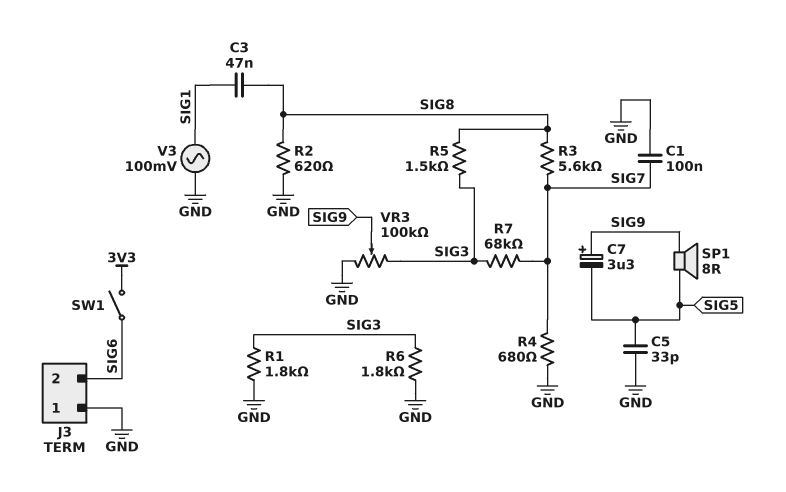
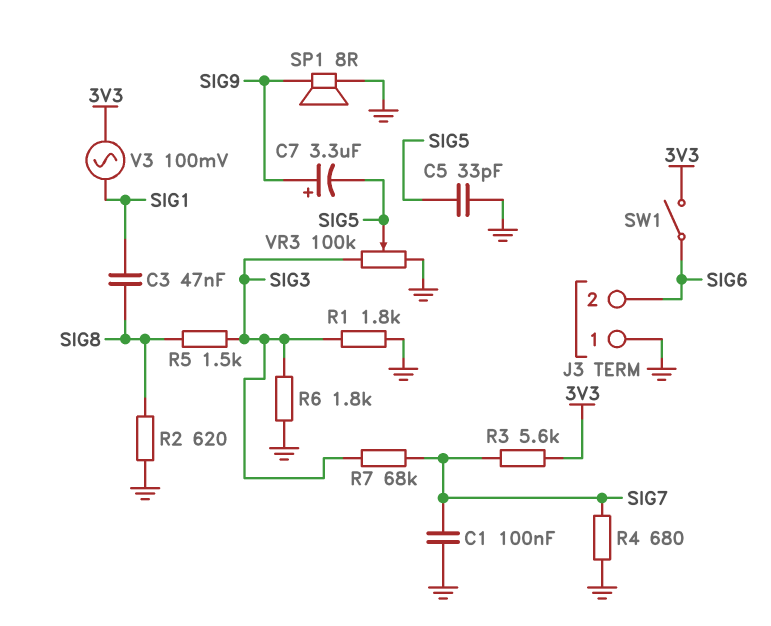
R3: 5.6k (SIG7, SIG8) -> 5.6k (3V3, SIG7)
SP1: speaker 8R (SIG5, SIG9) -> speaker 8R (GND, SIG9)
V3: AC 100mV (GND, SIG1) -> AC 100mV (3V3, SIG1)
VR3: 100k (GND, SIG3, wiper SIG9) -> 100k (GND, SIG3, wiper SIG5)

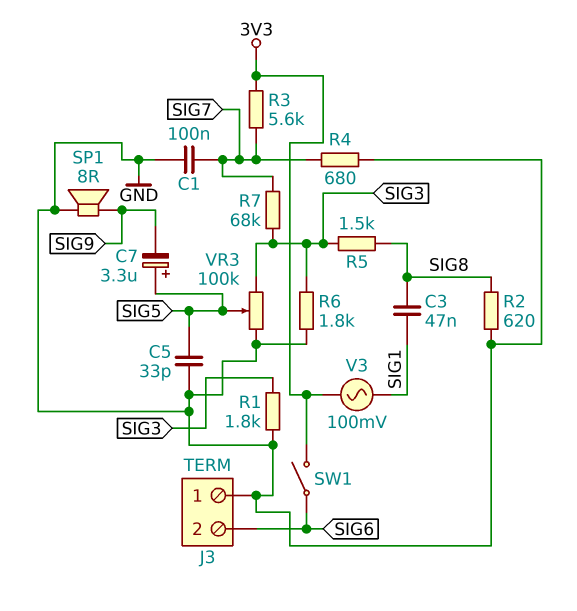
C7: 3.3uF (plus SIG9, minus SIG5) -> 3.3uF (plus SIG5, minus SIG9)

